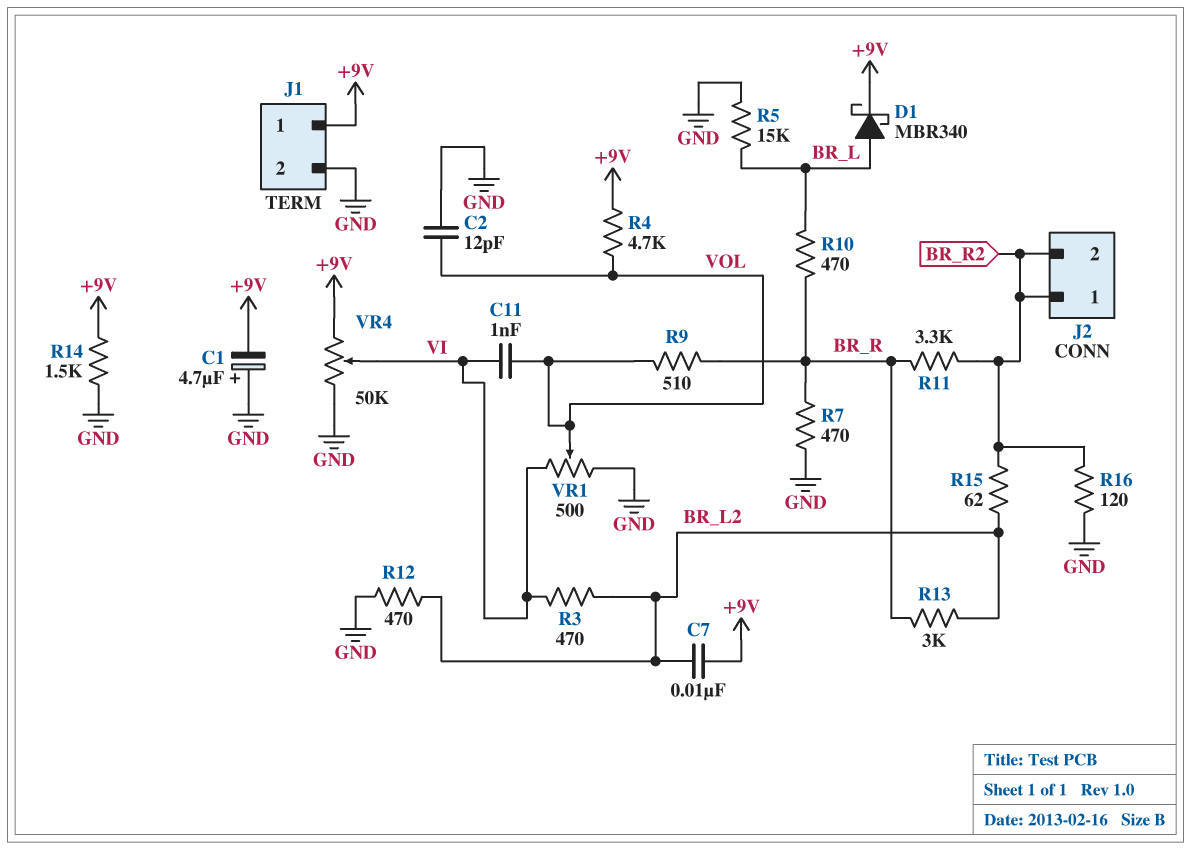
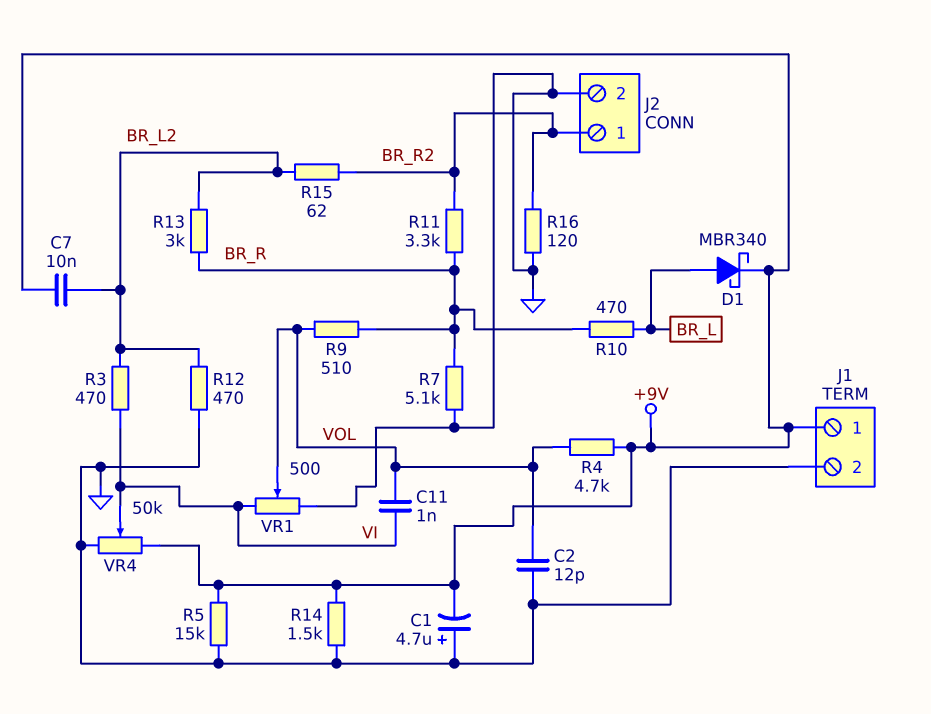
J2 pin 2: BR_R2 -> GND
R5: 15k (BR_L, GND) -> 15k (+9V, GND)
R7: 470 (BR_R, GND) -> 5.1k (BR_R, GND)

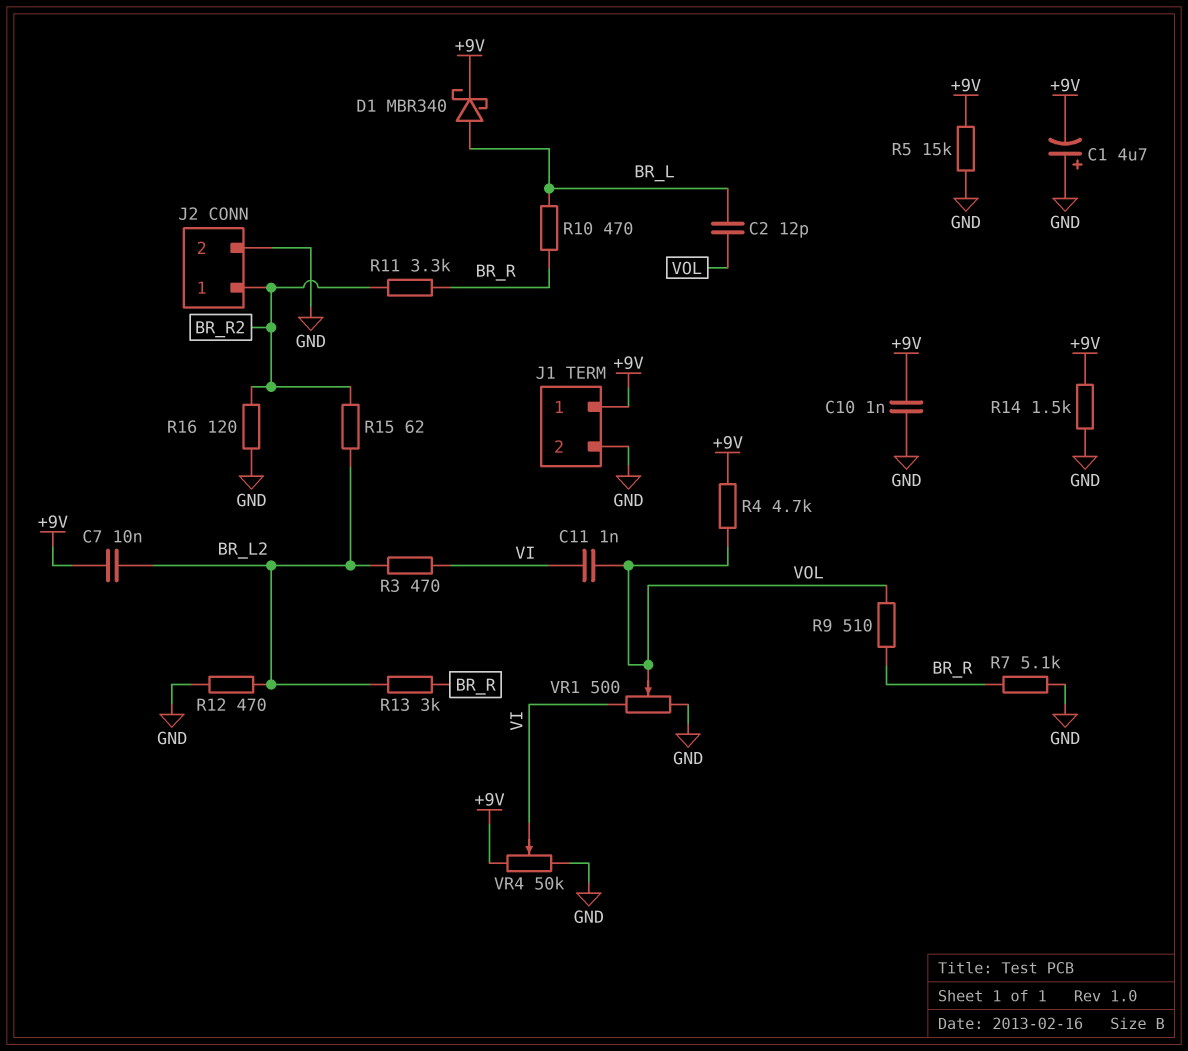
C2: 12pF (GND, VOL) -> 12pF (BR_L, VOL)
C10: none -> 1nF (+9V, GND)

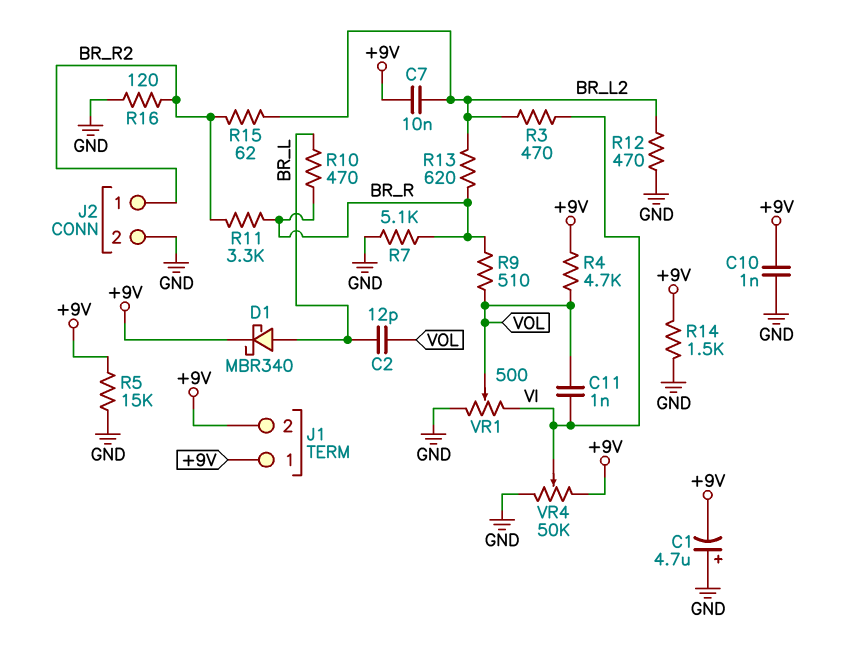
J1 pin 2: GND -> +9V
R13: 3k (BR_L2, BR_R) -> 620 (BR_L2, BR_R)

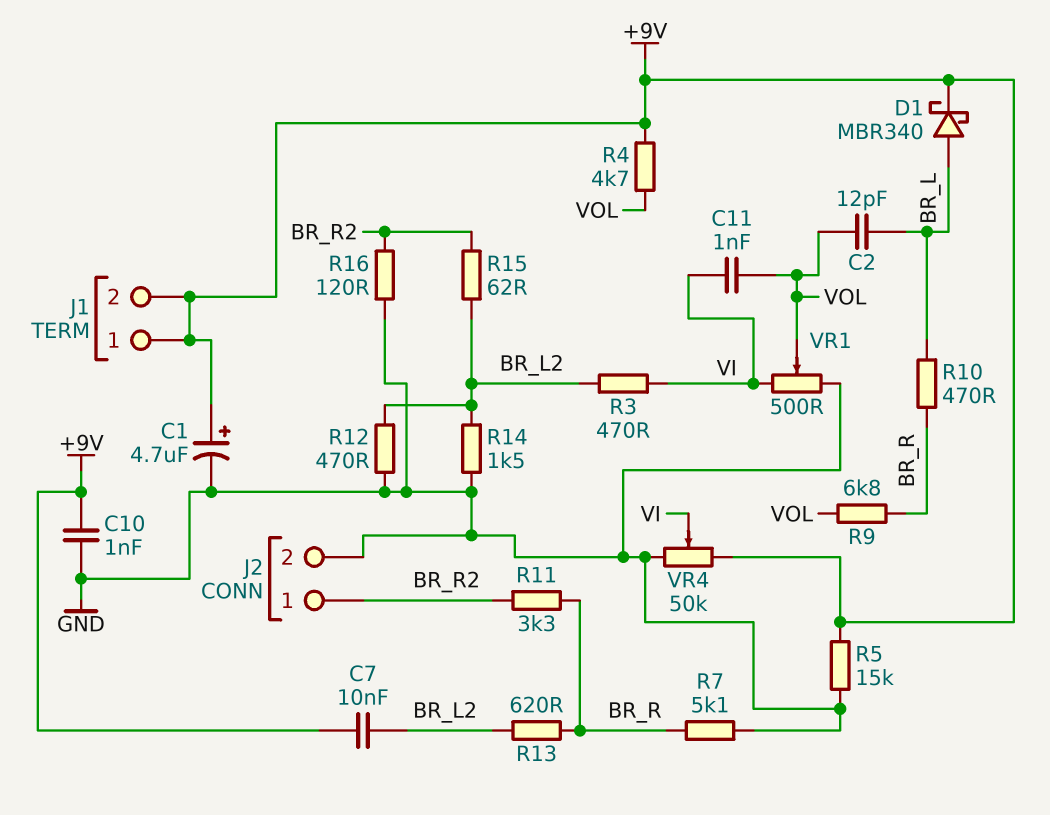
C1: 4.7uF (plus GND, minus +9V) -> 4.7uF (plus +9V, minus GND)
R9: 510 (BR_R, VOL) -> 6.8k (BR_R, VOL)
R14: 1.5k (+9V, GND) -> 1.5k (BR_L2, GND)

